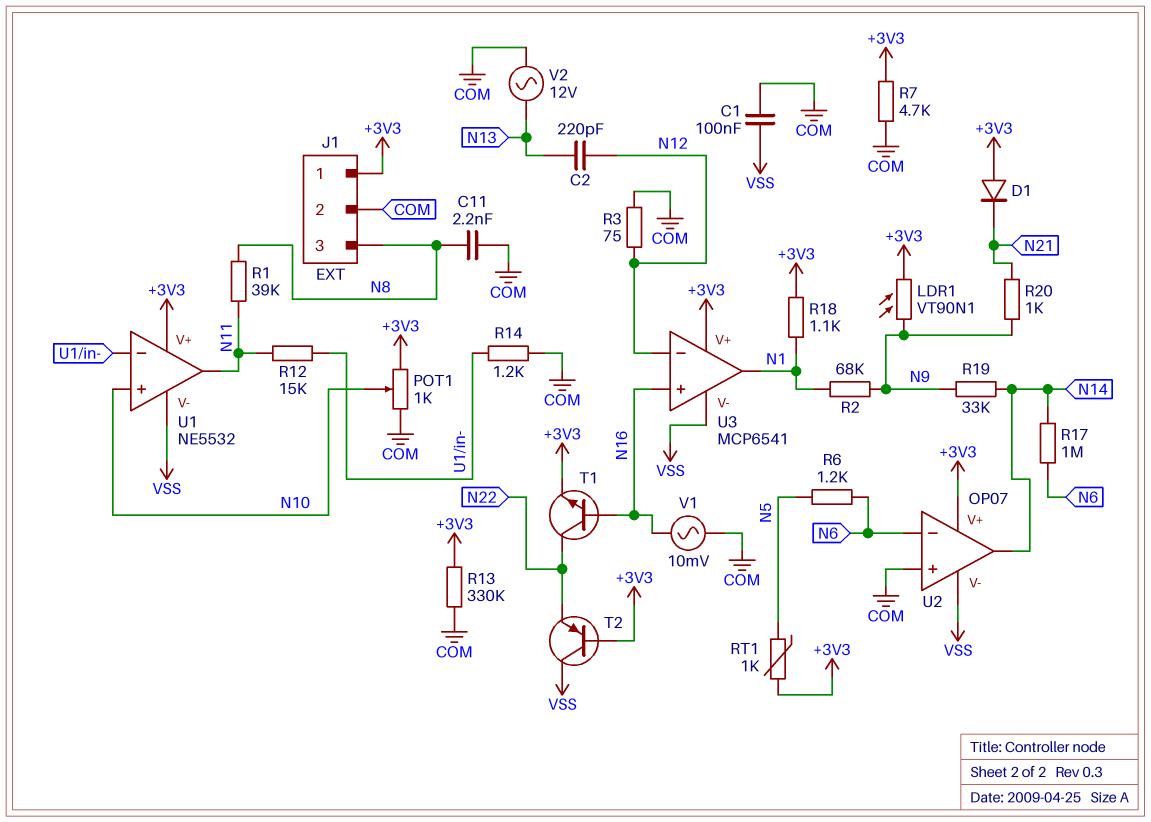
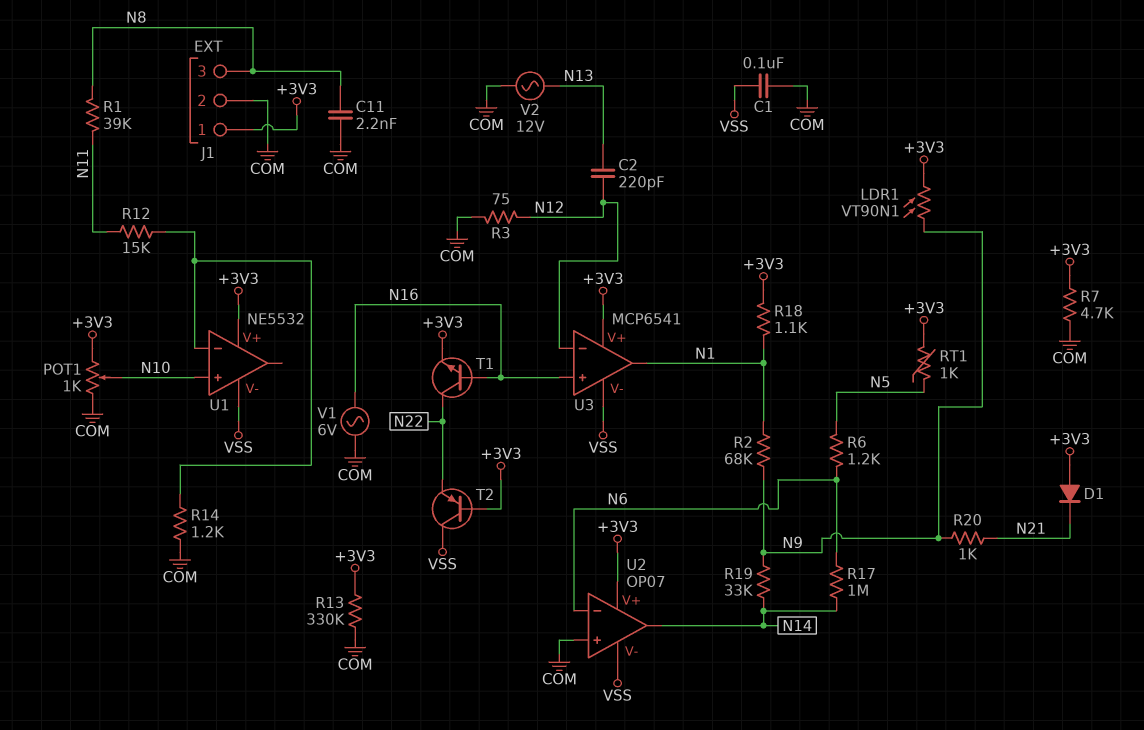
U1 pin out: N11 -> none
V1: AC 10mV (COM, N16) -> AC 6V (COM, N16)

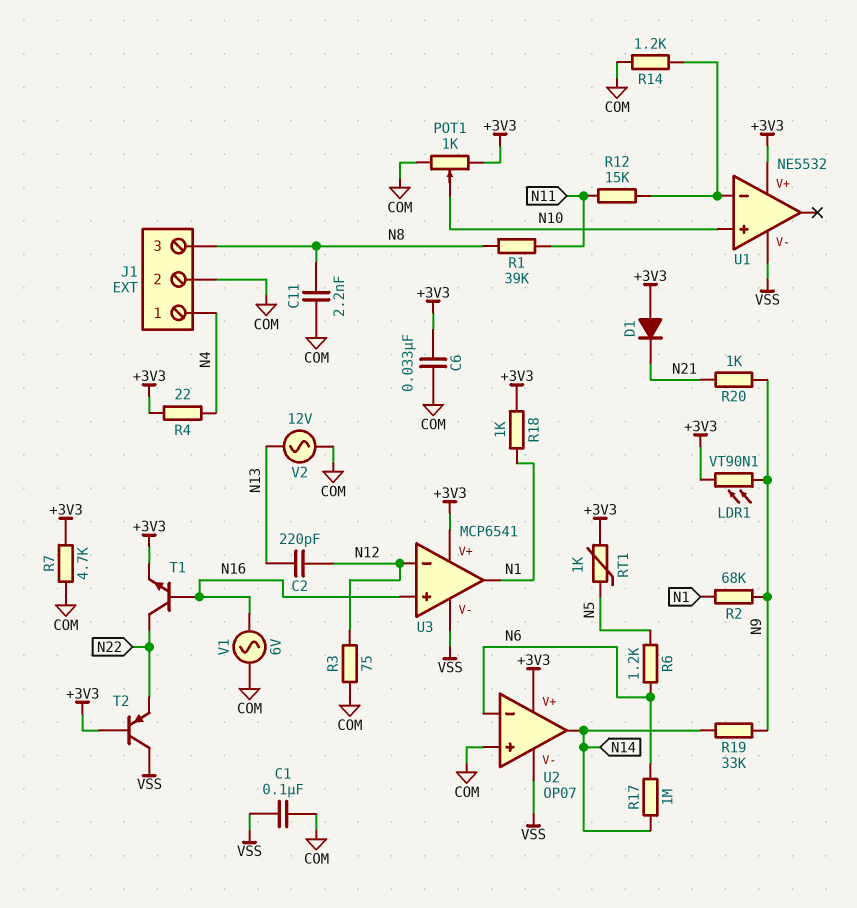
C6: none -> 33nF (+3V3, COM)
J1 pin 1: +3V3 -> N4
R4: none -> 22 (+3V3, N4)
R13: 330k (+3V3, COM) -> none
R18: 1.1k (+3V3, N1) -> 1k (+3V3, N1)

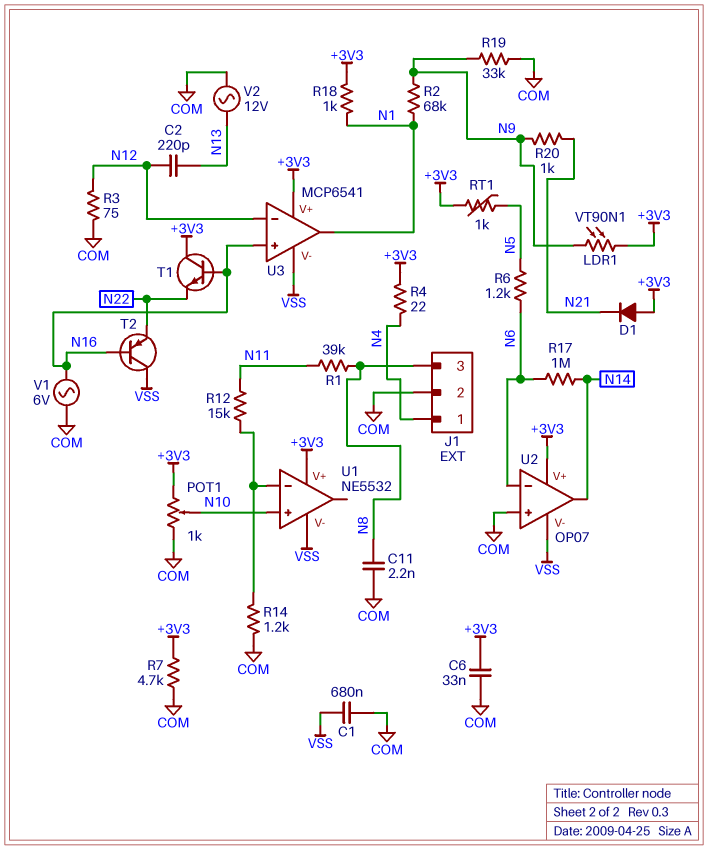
C1: 100nF (COM, VSS) -> 680nF (COM, VSS)
R19: 33k (N9, N14) -> 33k (COM, N9)
T1: NPN (B N16, C N22, E +3V3) -> NPN (B N16, C +3V3, E N22)
T2: PNP (B +3V3, C VSS, E N22) -> PNP (B N16, C VSS, E N22)

